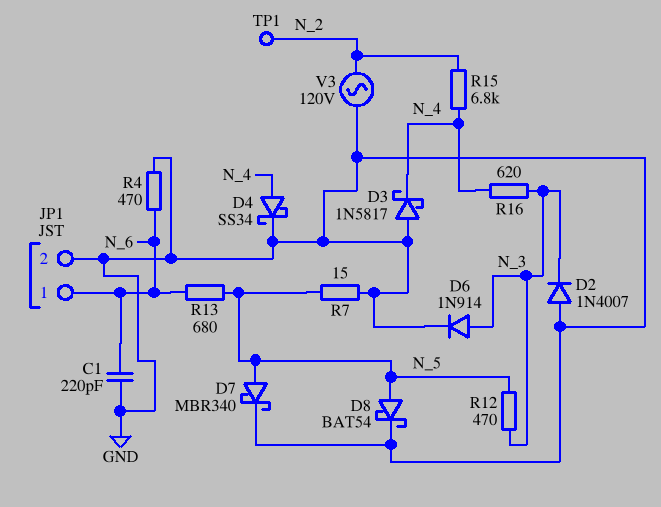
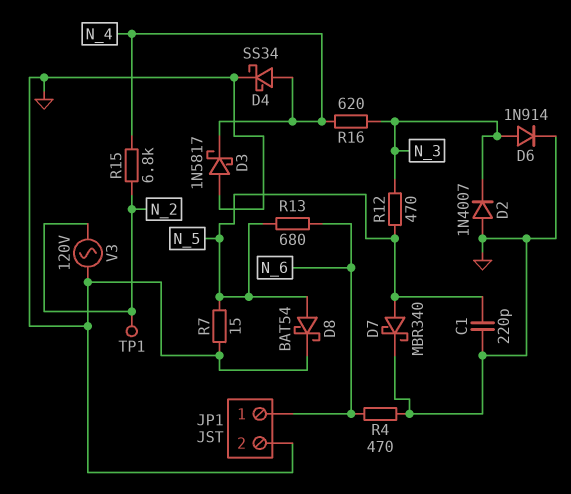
C1: 220pF (GND, N_6) -> 220pF (GND, N_5)

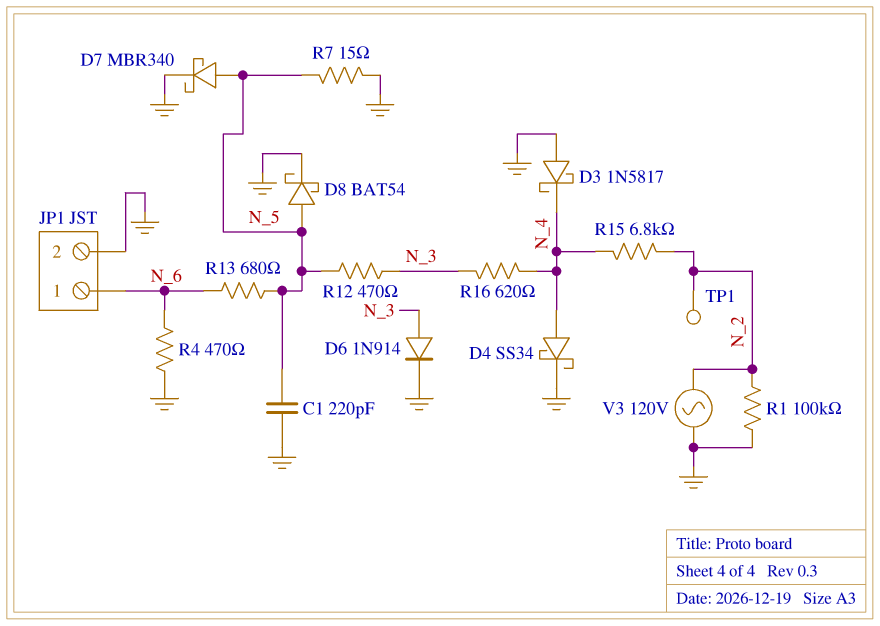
D2: diode 1N4007 (A GND, K N_3) -> none
R1: none -> 100k (GND, N_2)

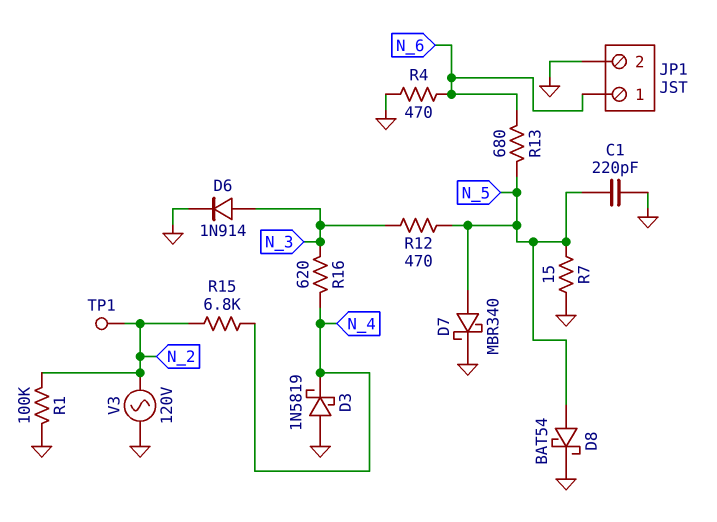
D3: schottky 1N5817 (A GND, K N_4) -> schottky 1N5819 (A GND, K N_4)
D4: schottky SS34 (A N_4, K GND) -> none

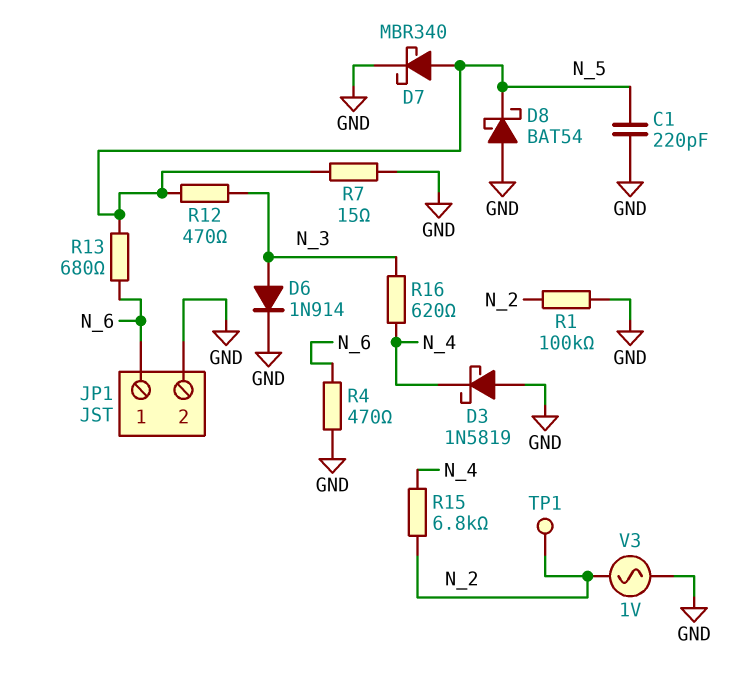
D8: schottky BAT54 (A N_5, K GND) -> schottky BAT54 (A GND, K N_5)
V3: AC 120V (GND, N_2) -> AC 1V (GND, N_2)

